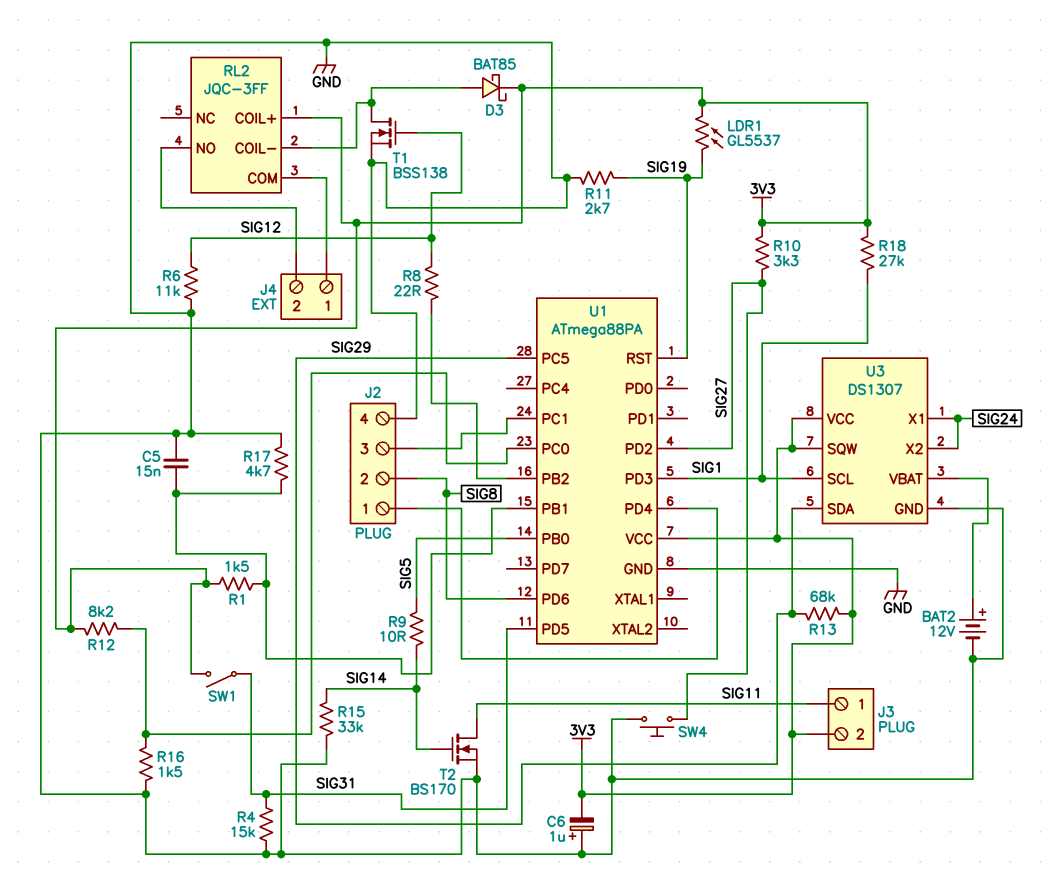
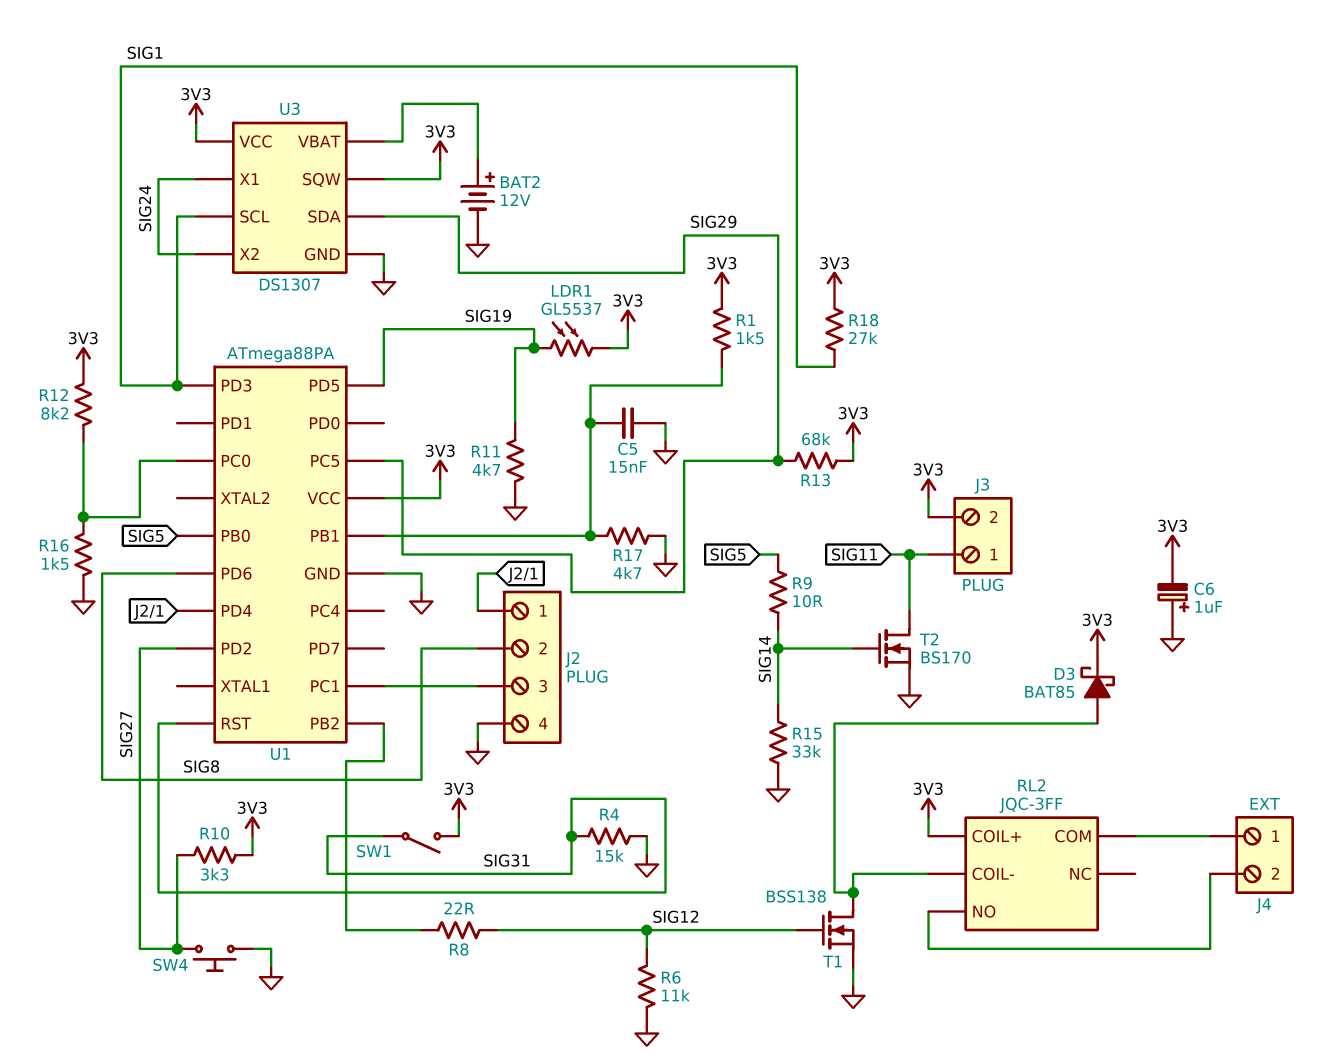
R11: 2.7k (GND, SIG19) -> 4.7k (GND, SIG19)
U1 pin PD5: SIG31 -> SIG19
U1 pin RST: SIG19 -> SIG31

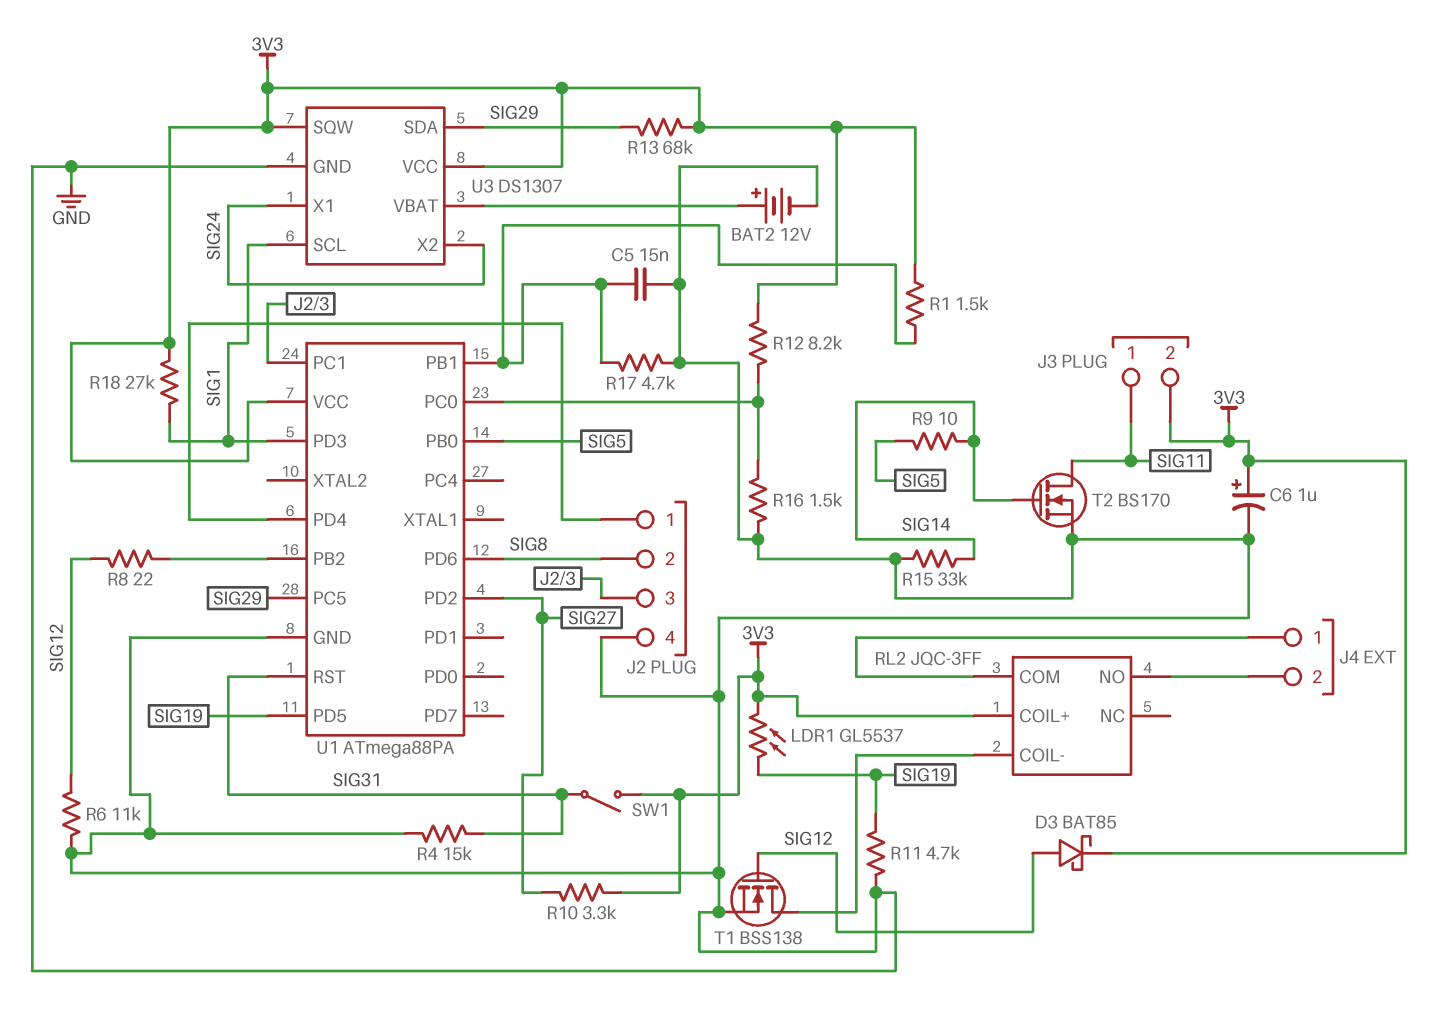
C6: 1uF (plus GND, minus 3V3) -> 1uF (plus 3V3, minus GND)
D3: schottky BAT85 (A RL2/COIL-, K 3V3) -> schottky BAT85 (A SIG12, K 3V3)
SW4: button (GND, SIG27) -> none

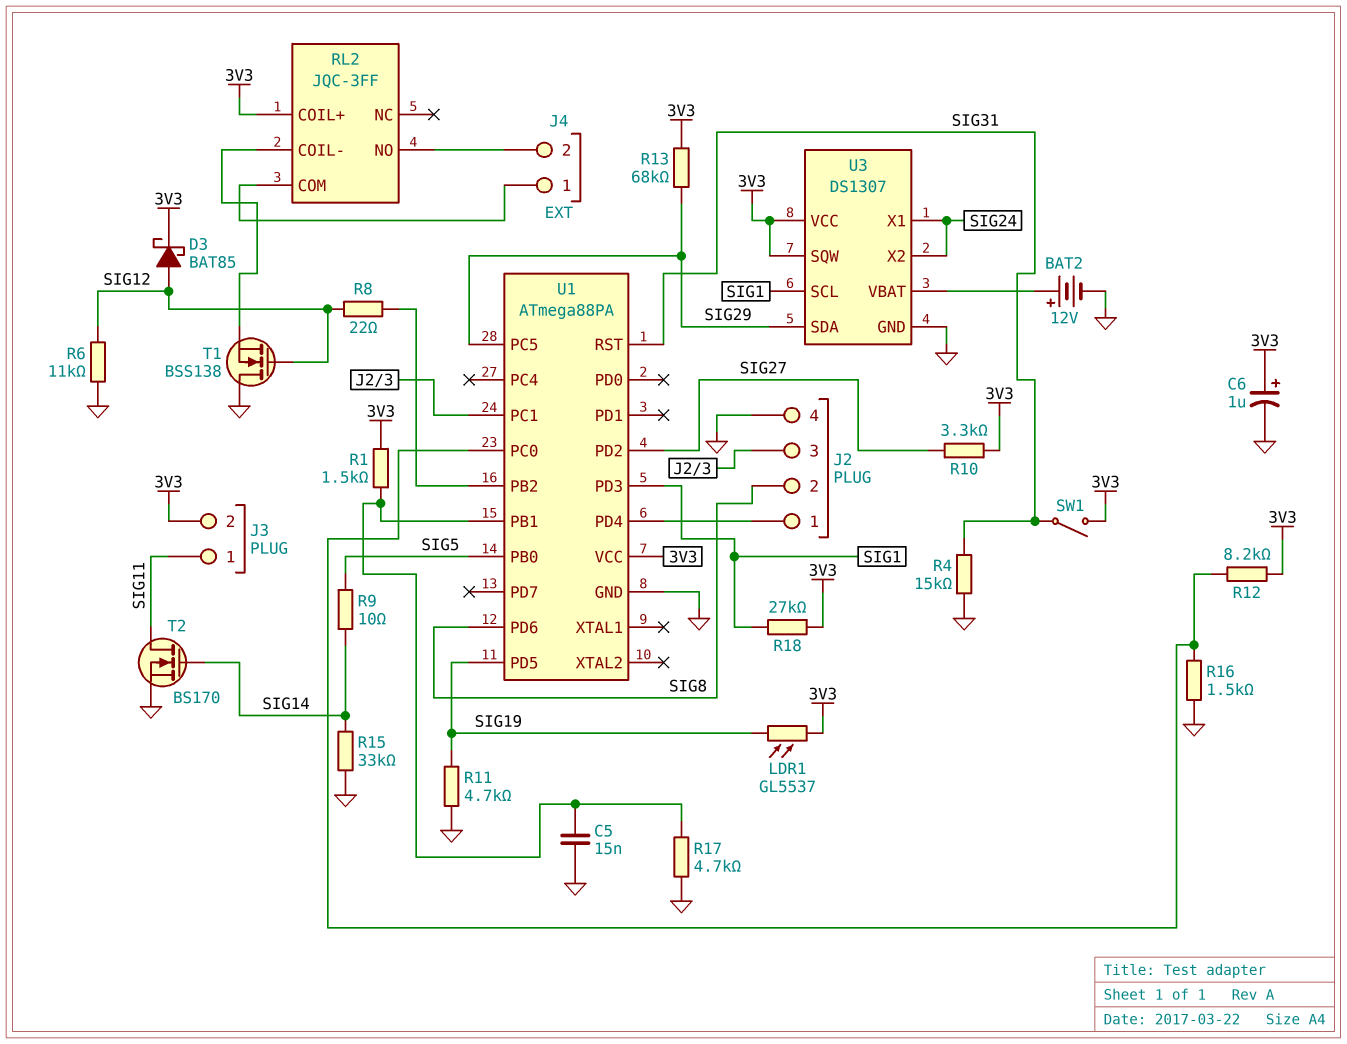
T1: NMOS BSS138 (G SIG12, D RL2/COIL-, S GND) -> NMOS BSS138 (G SIG12, D GND, S RL2/COIL-)

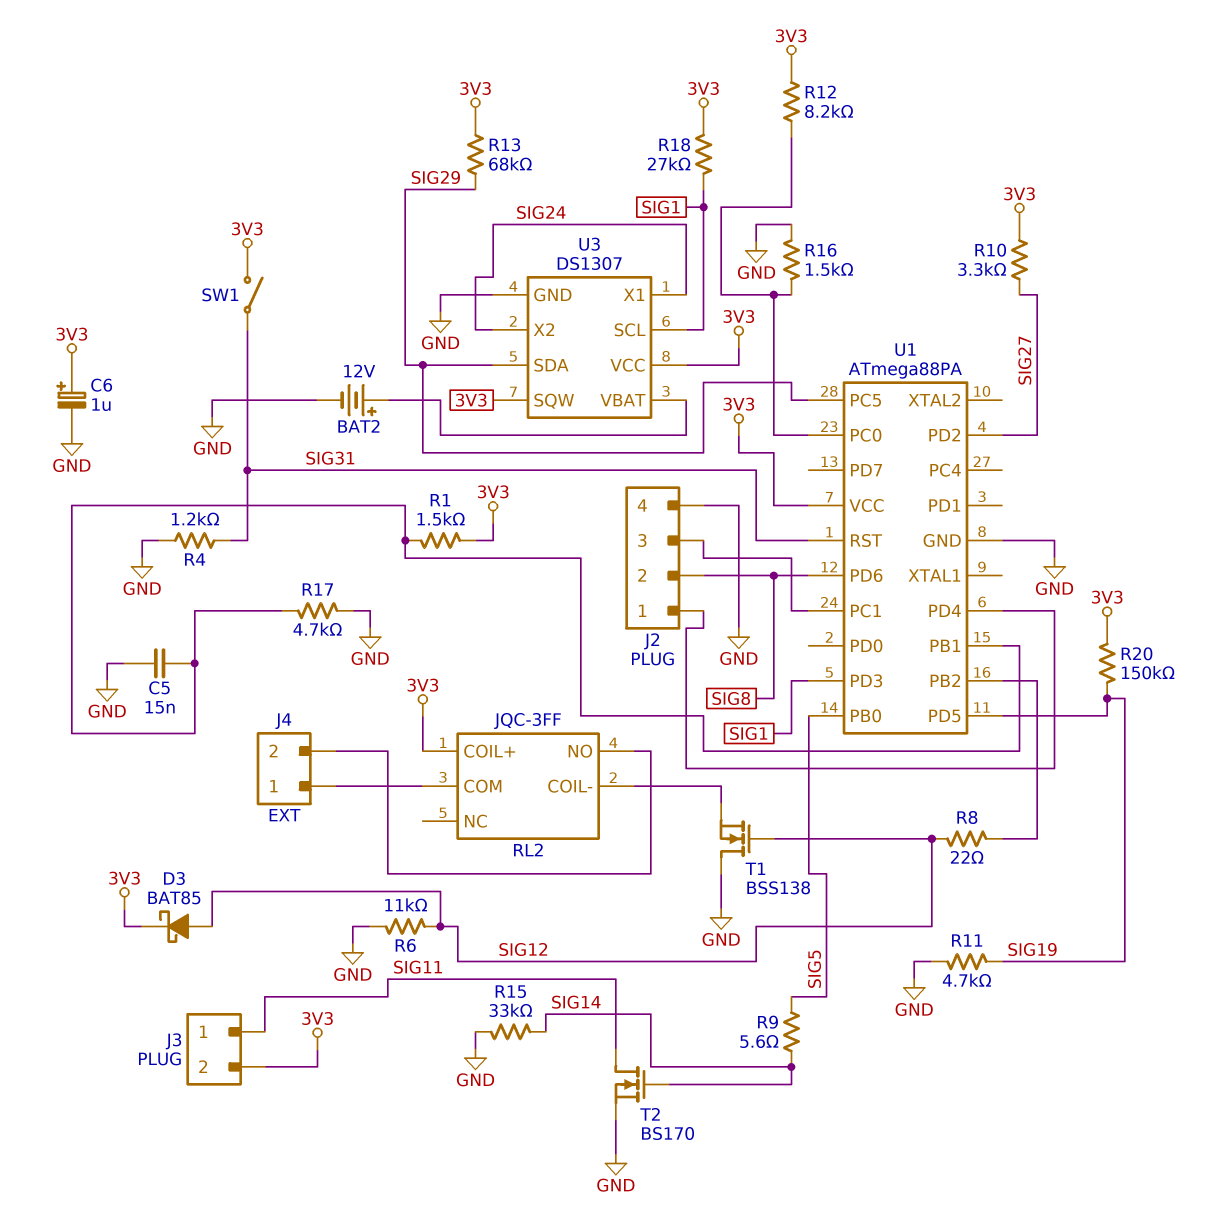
LDR1: GL5537 (3V3, SIG19) -> none
R4: 15k (GND, SIG31) -> 1.2k (GND, SIG31)
R9: 10 (SIG5, SIG14) -> 5.6 (SIG5, SIG14)
R20: none -> 150k (3V3, SIG19)

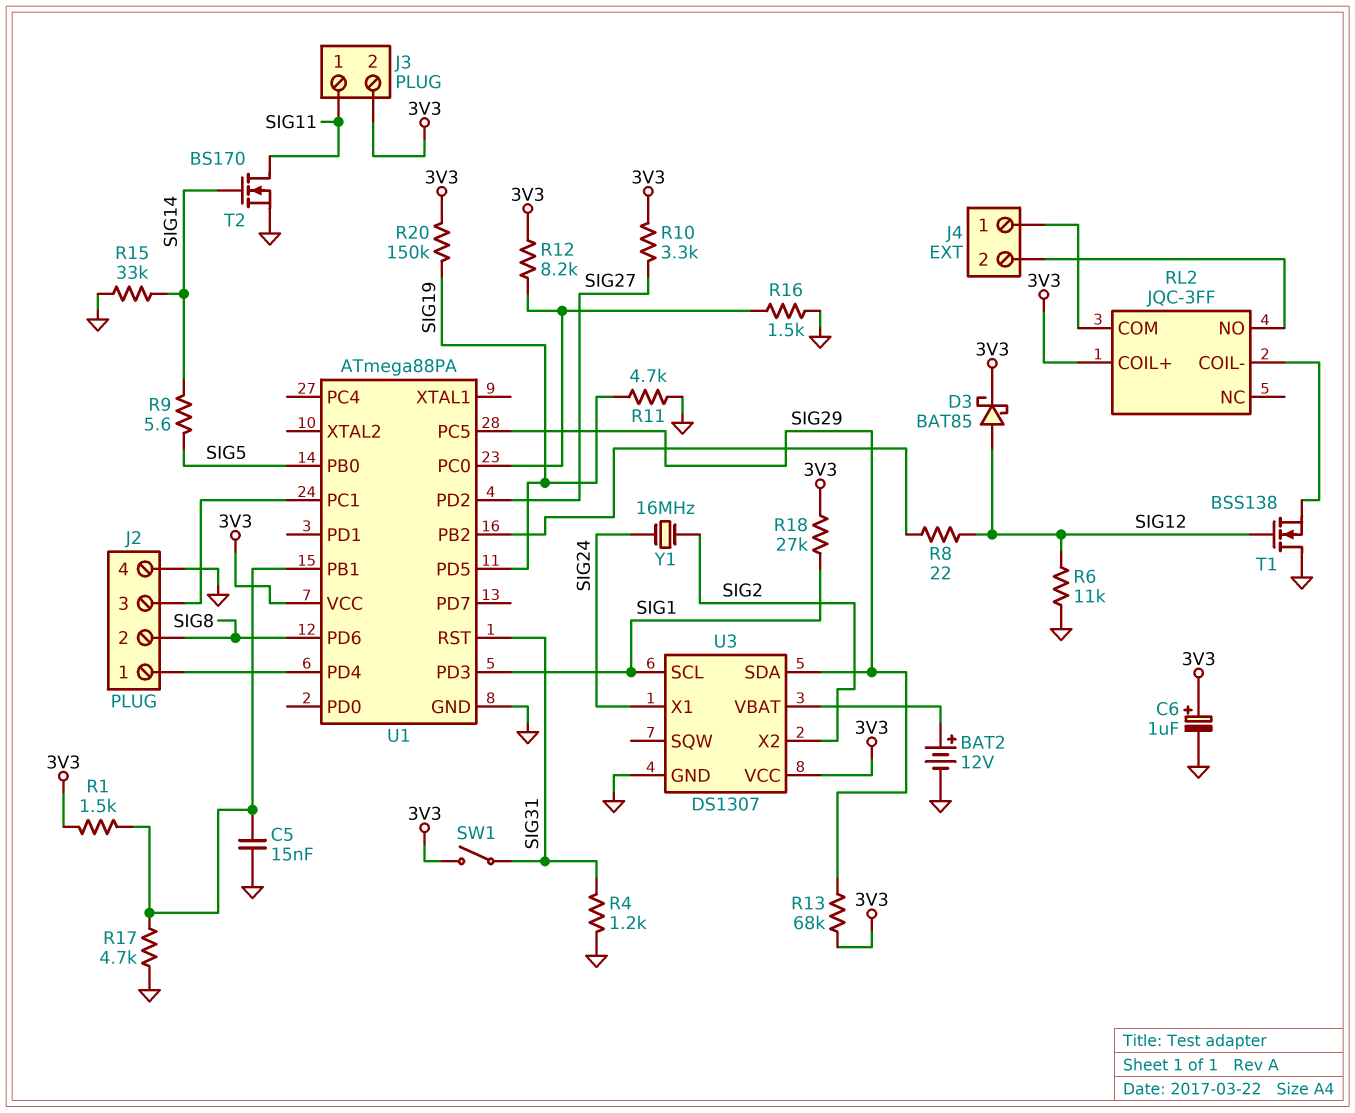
U3 pin SQW: 3V3 -> none
U3 pin X2: SIG24 -> SIG2
Y1: none -> 16MHz (SIG2, SIG24)

